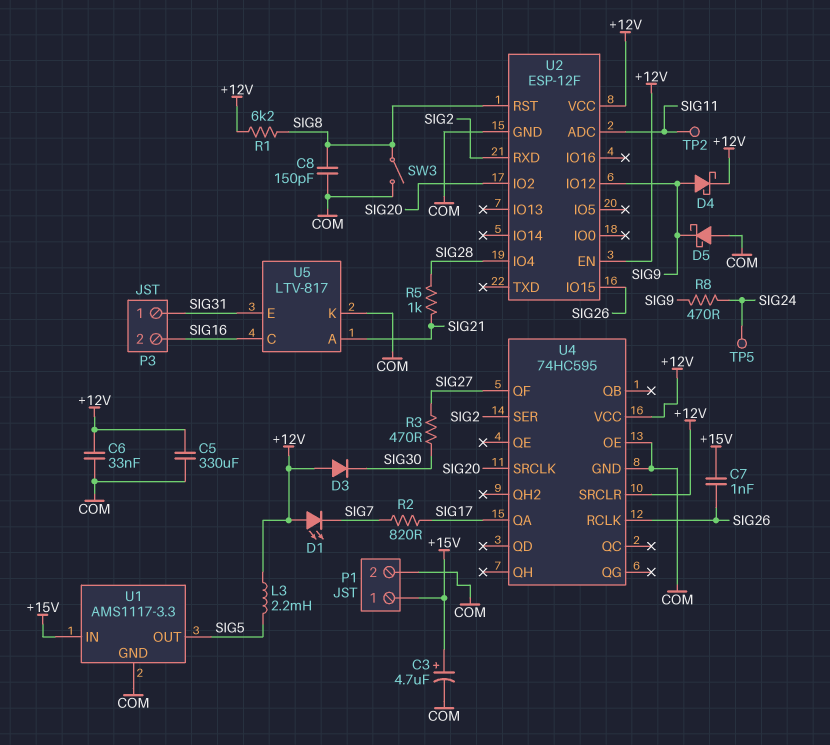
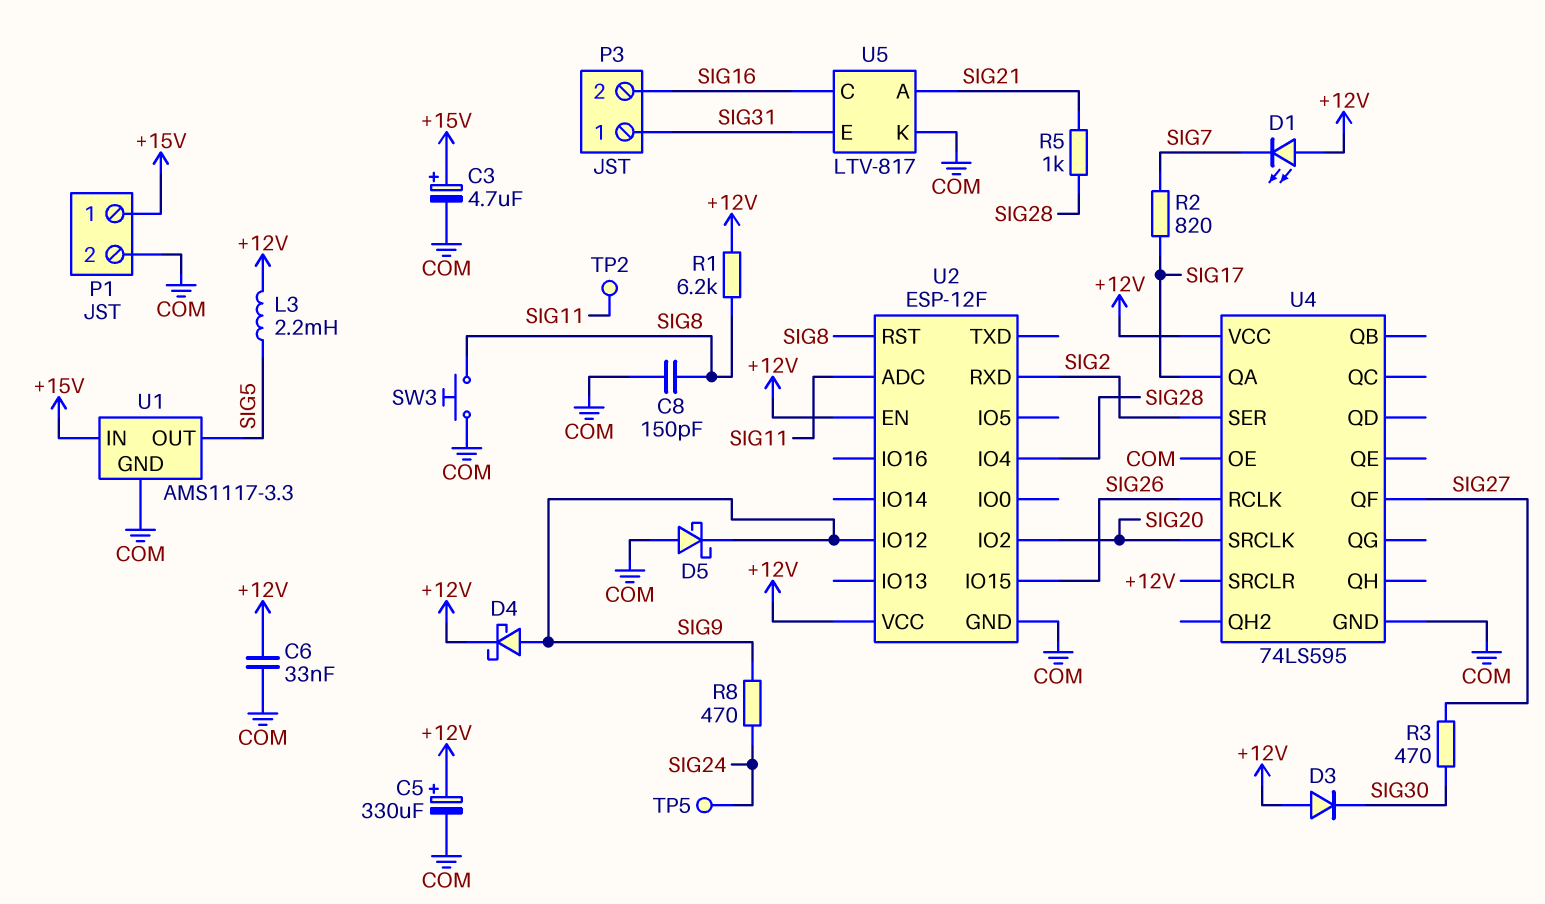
C5: 330uF (+12V, COM) -> 330uF (plus +12V, minus COM)
C7: 1nF (+15V, SIG26) -> none
SW3: switch (COM, SIG8) -> button (COM, SIG8)
U4: 74HC595 -> 74LS595

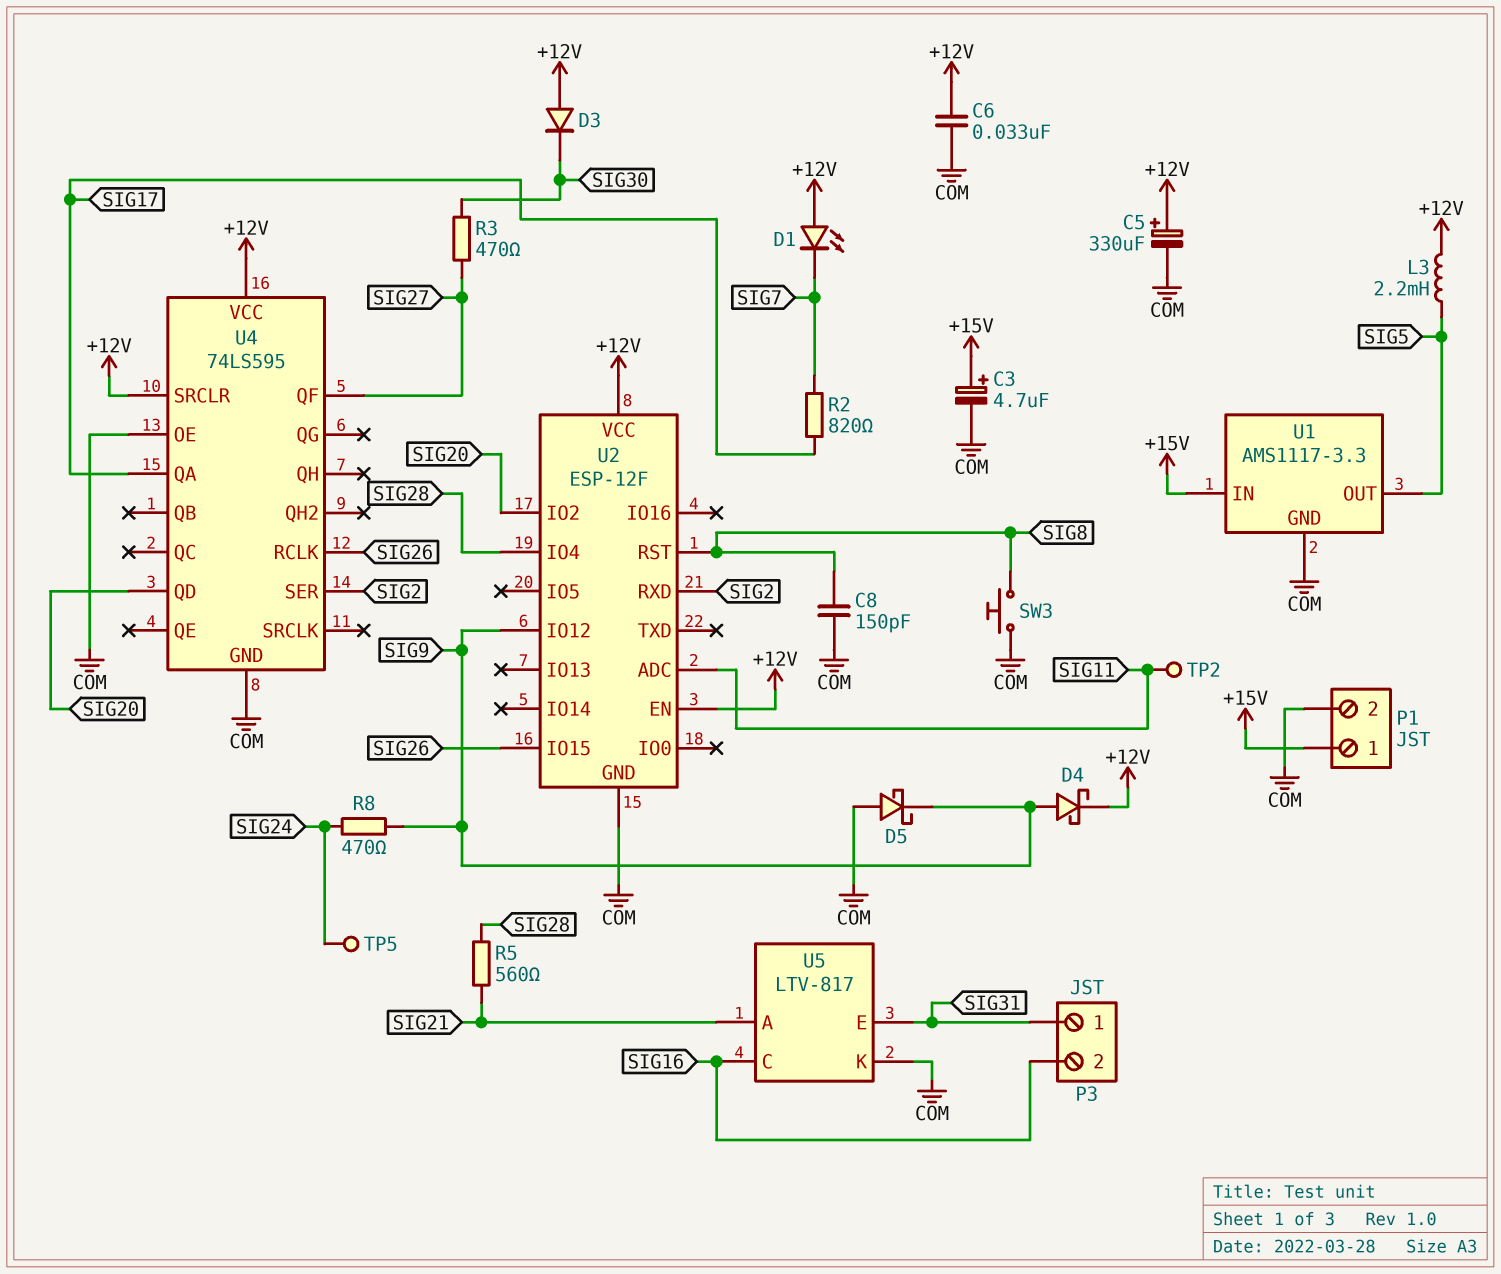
R1: 6.2k (+12V, SIG8) -> none
R5: 1k (SIG21, SIG28) -> 560 (SIG21, SIG28)
U4 pin QD: none -> SIG20
U4 pin SRCLK: SIG20 -> none

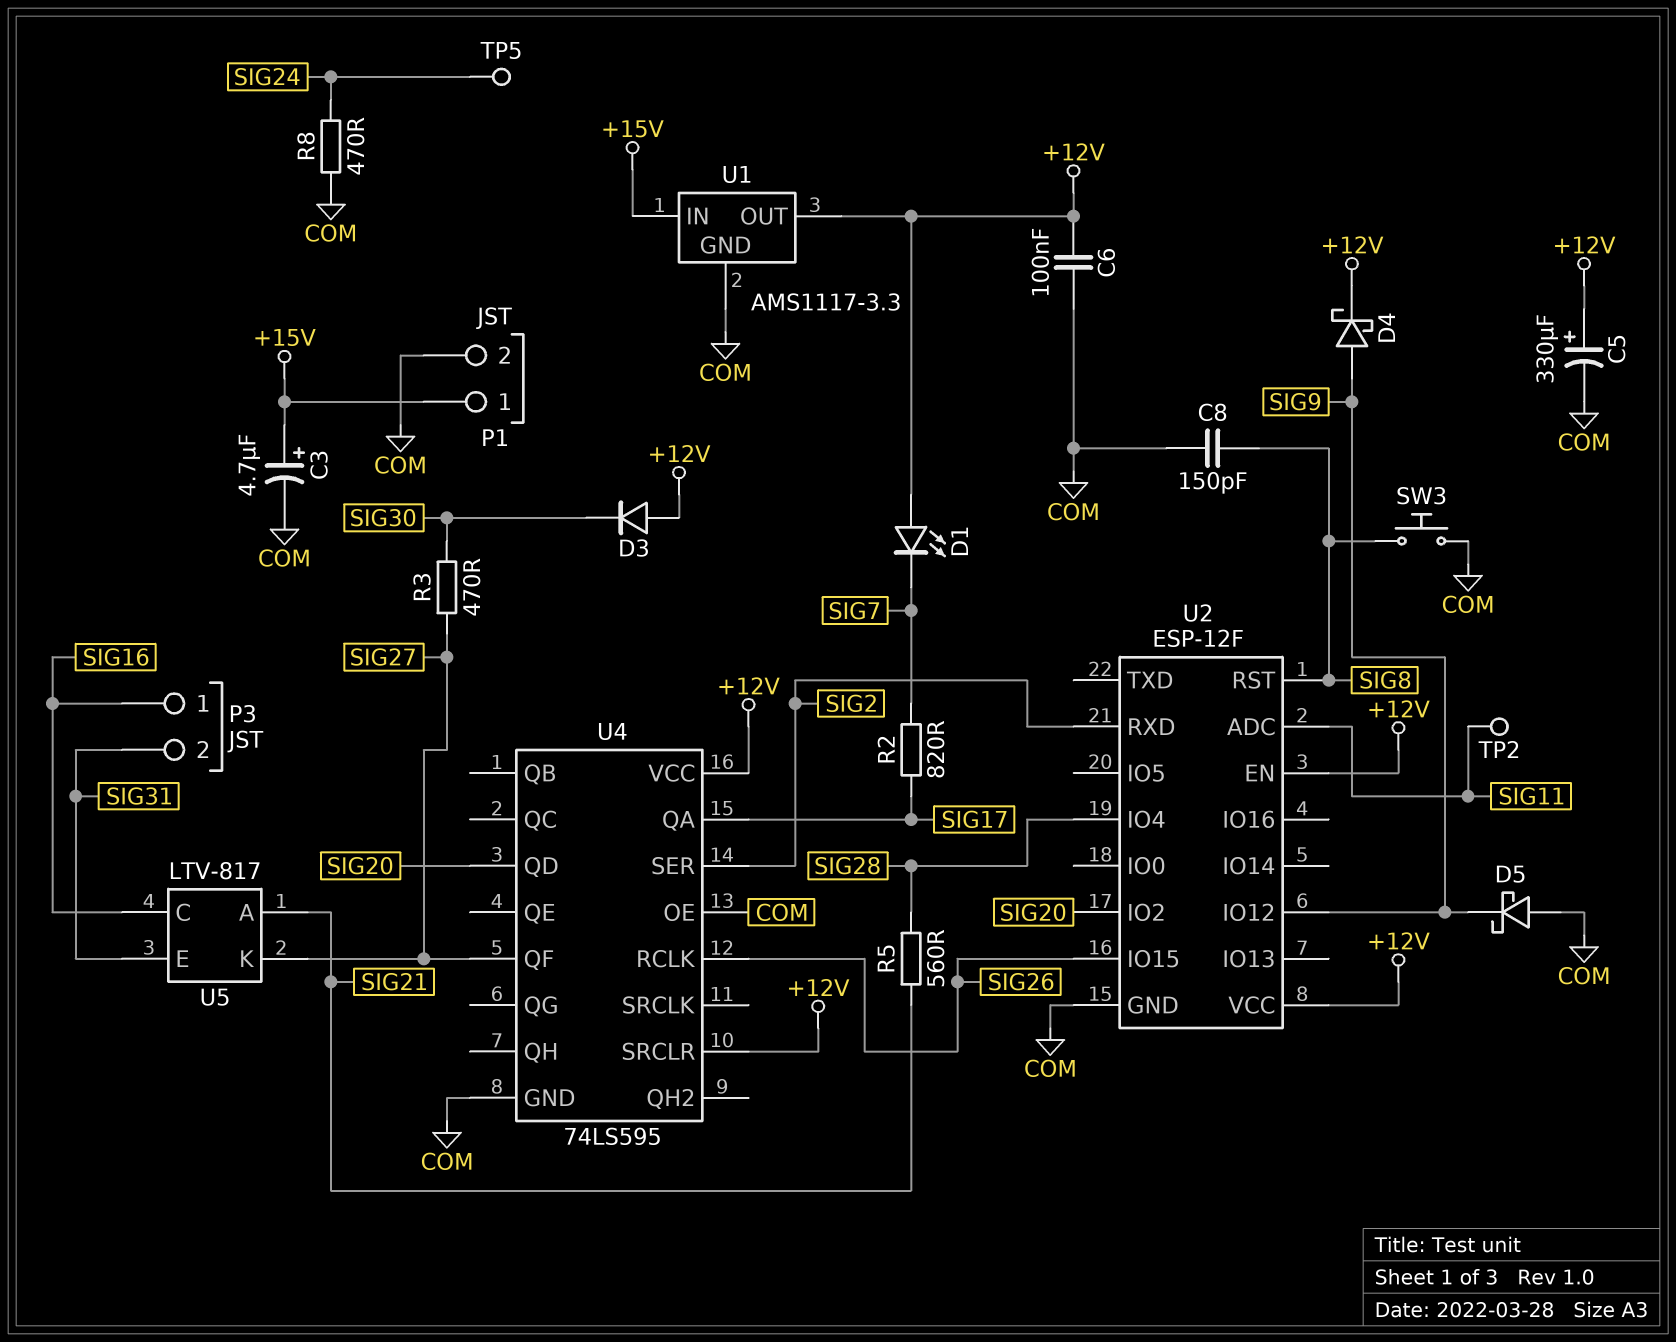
C6: 33nF (+12V, COM) -> 100nF (+12V, COM)
L3: 2.2mH (+12V, SIG5) -> none
P3 pin 1: SIG31 -> SIG16
P3 pin 2: SIG16 -> SIG31
R8: 470 (SIG9, SIG24) -> 470 (COM, SIG24)
U1 pin OUT: SIG5 -> +12V
U5 pin K: COM -> SIG27

